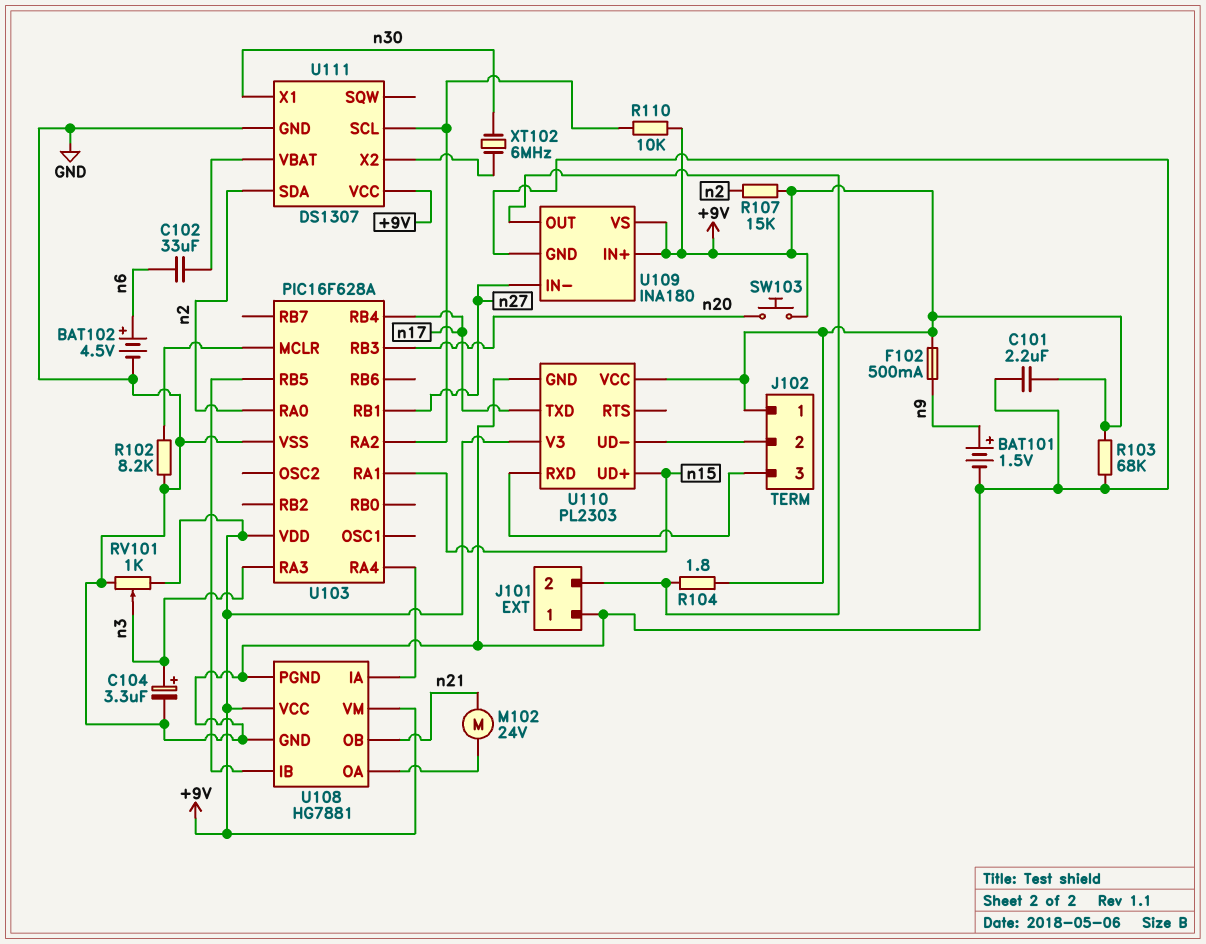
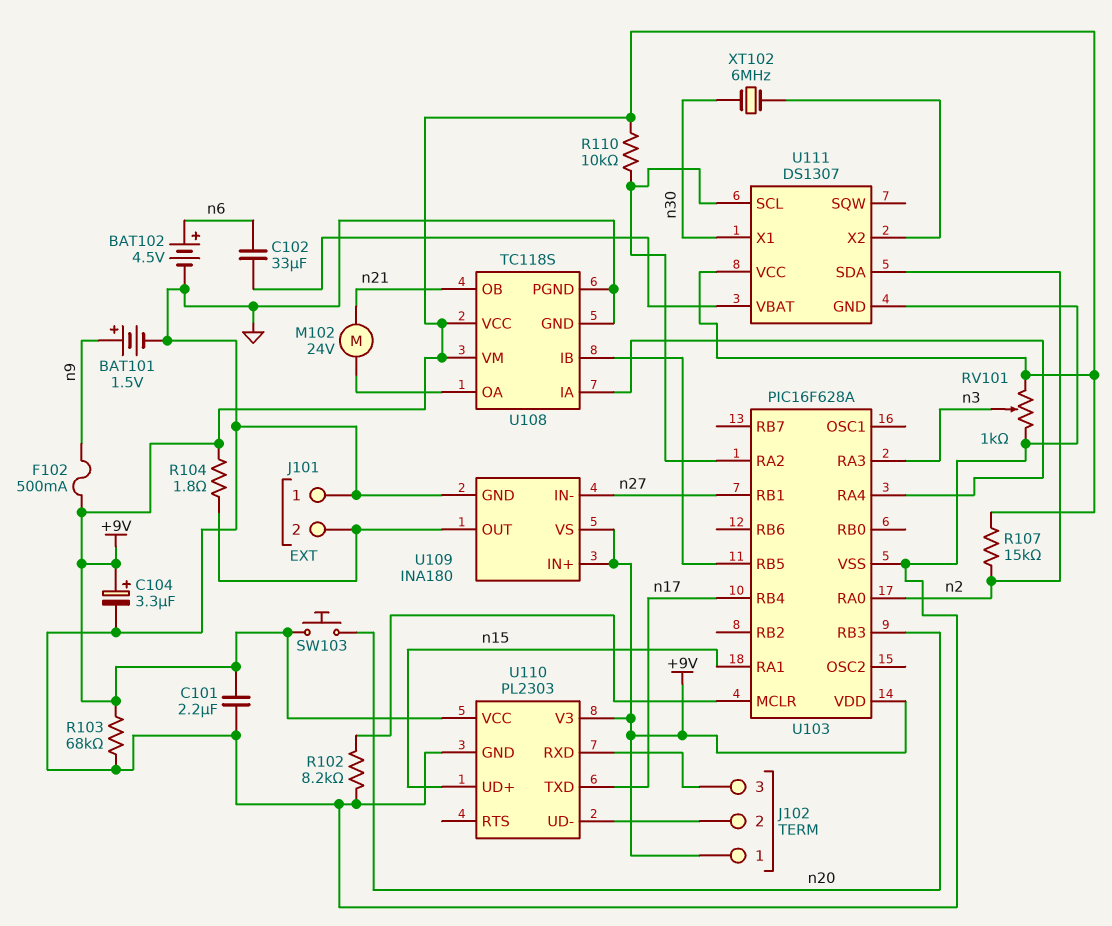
C104: 3.3uF (plus n3, minus GND) -> 3.3uF (plus +9V, minus GND)
U108: HG7881 -> TC118S

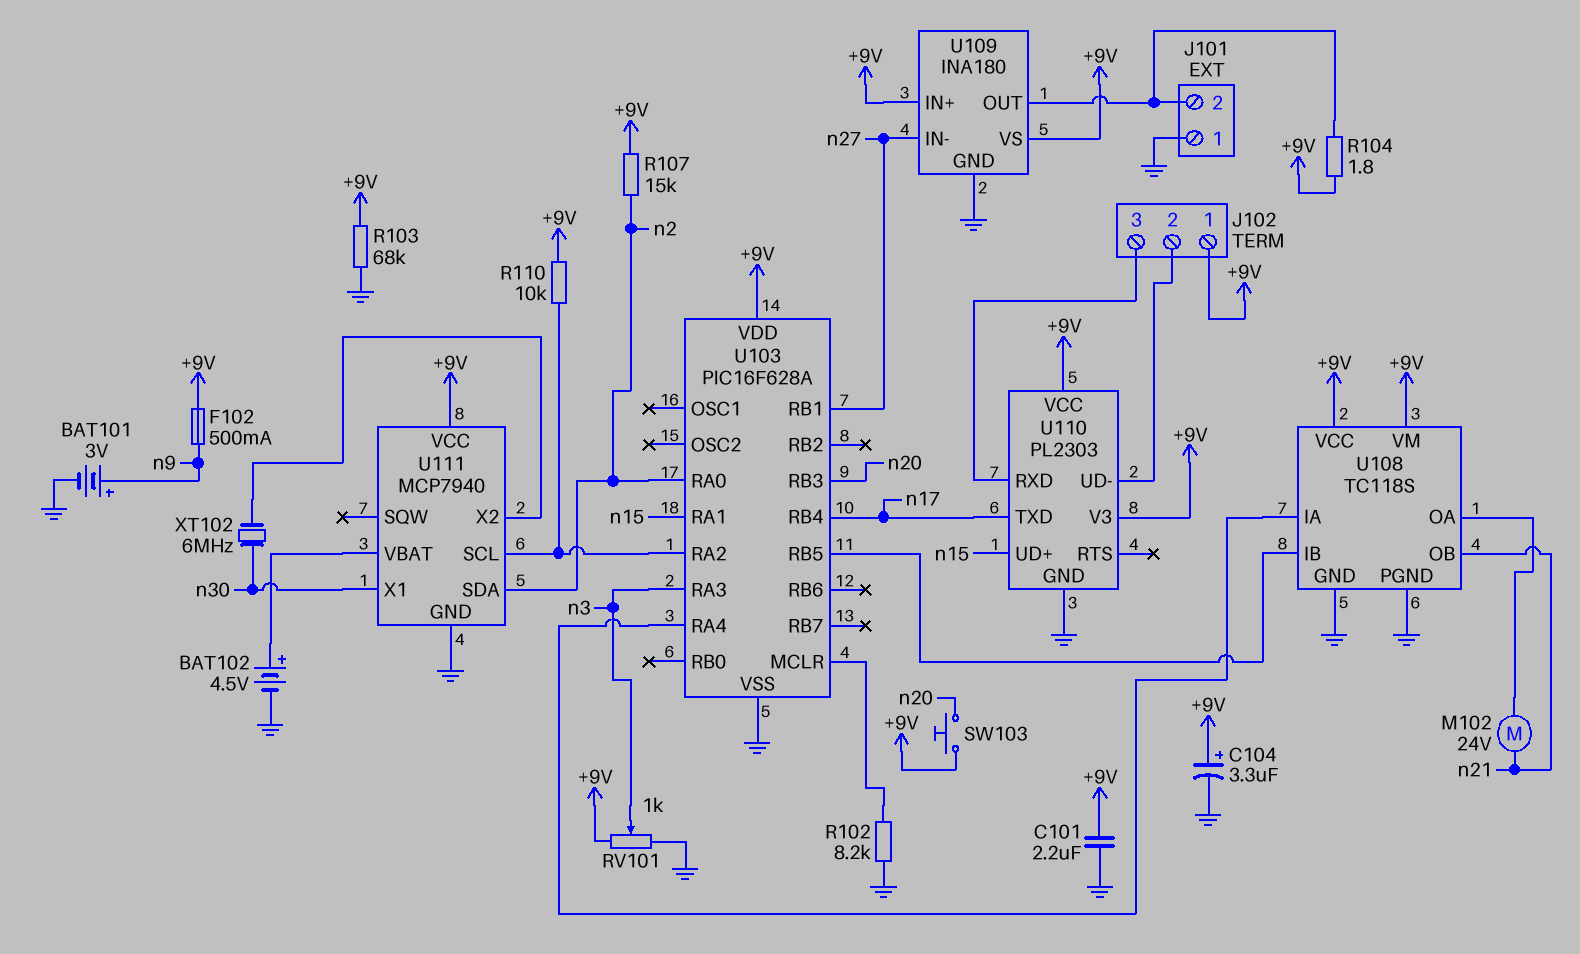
BAT101: 1.5V (plus n9, minus GND) -> 3V (plus n9, minus GND)
BAT102: 4.5V (plus n6, minus GND) -> 4.5V (plus U111/VBAT, minus GND)
C102: 33uF (U111/VBAT, n6) -> none
U111: DS1307 -> MCP7940

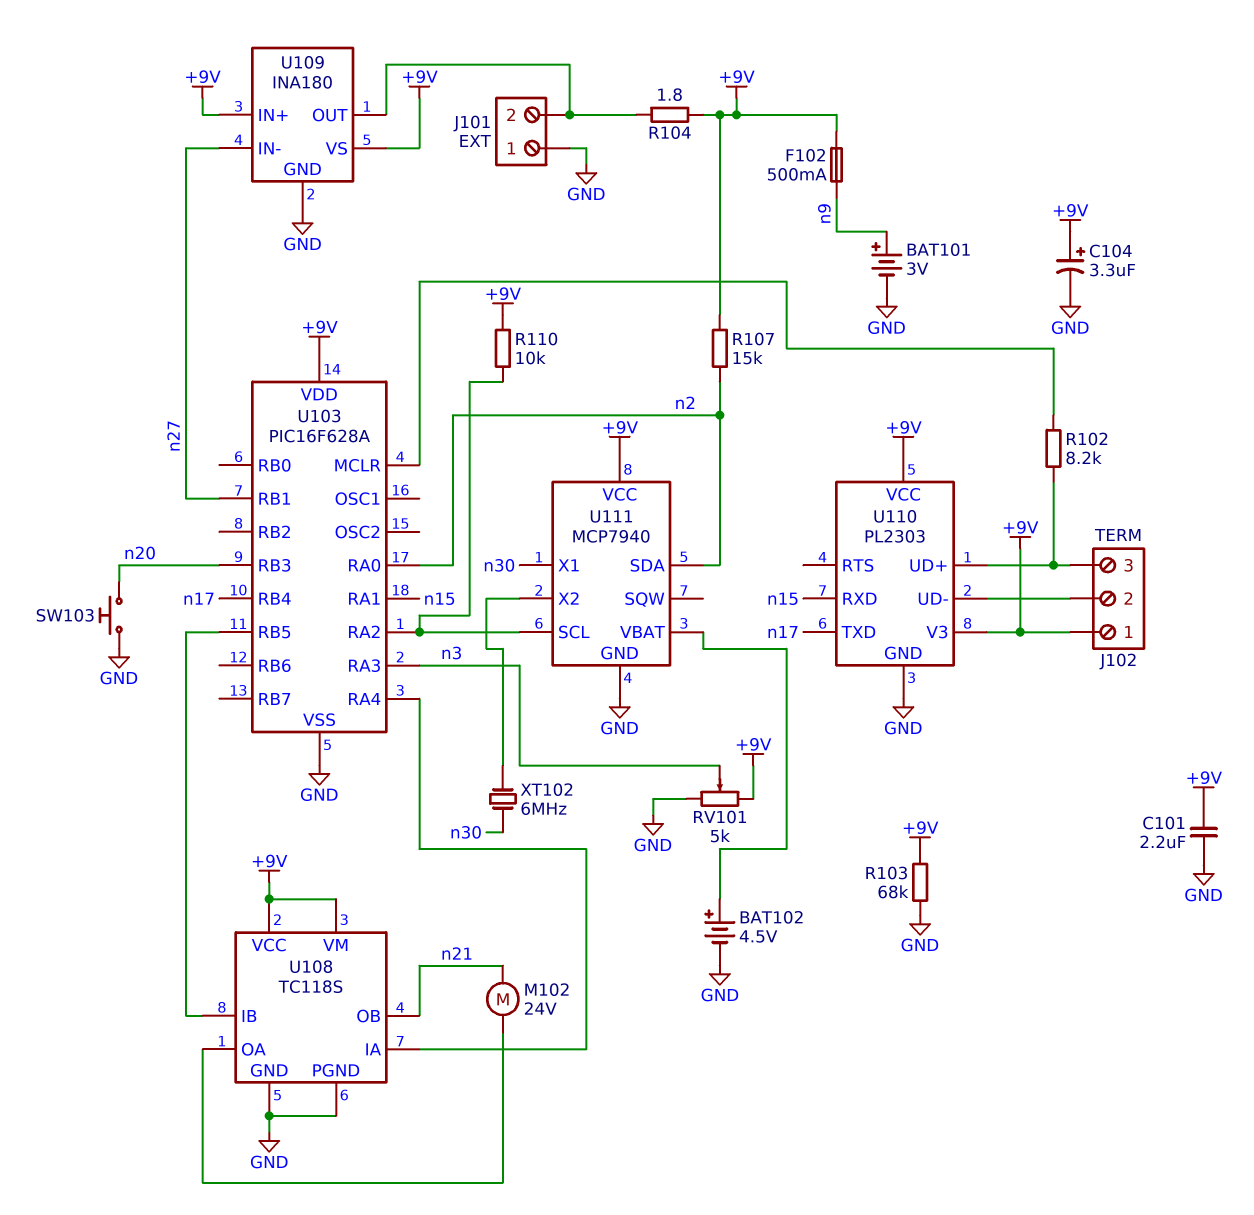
R102: 8.2k (GND, U103/MCLR) -> 8.2k (J102/3, U103/MCLR)
RV101: 1k (+9V, GND, wiper n3) -> 5k (+9V, GND, wiper n3)
SW103: button (+9V, n20) -> button (GND, n20)
U110 pin RXD: J102/3 -> n15
U110 pin UD+: n15 -> J102/3

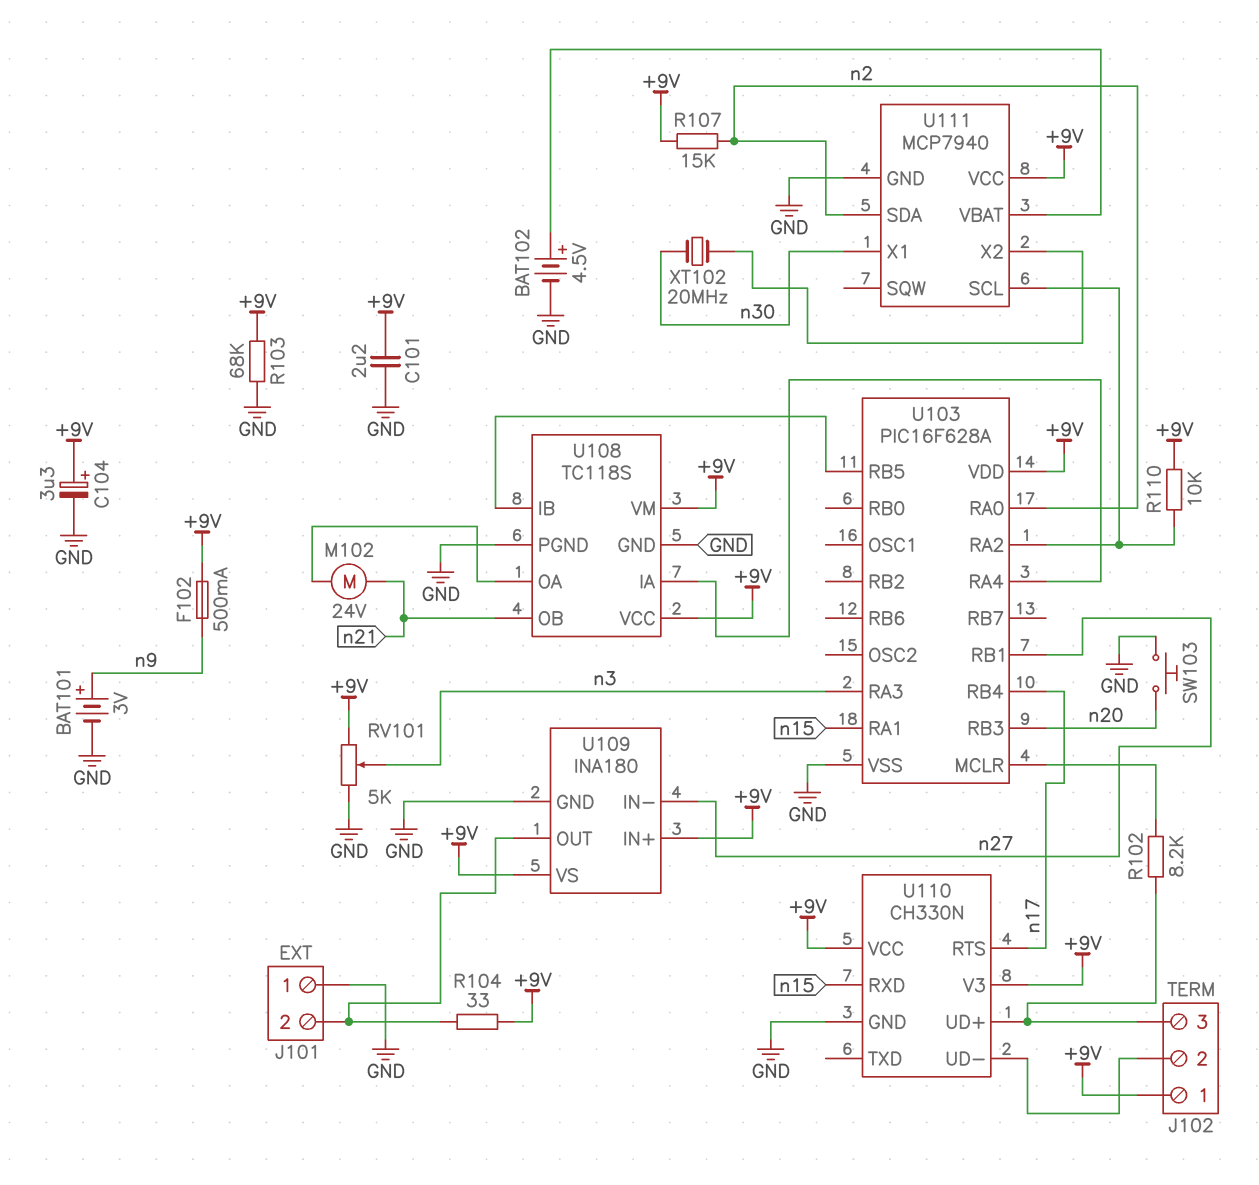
R104: 1.8 (+9V, J101/2) -> 33 (+9V, J101/2)
U110: PL2303 -> CH330N
U110 pin RTS: none -> n17
U110 pin TXD: n17 -> none
XT102: 6MHz (U111/X2, n30) -> 20MHz (U111/X2, n30)

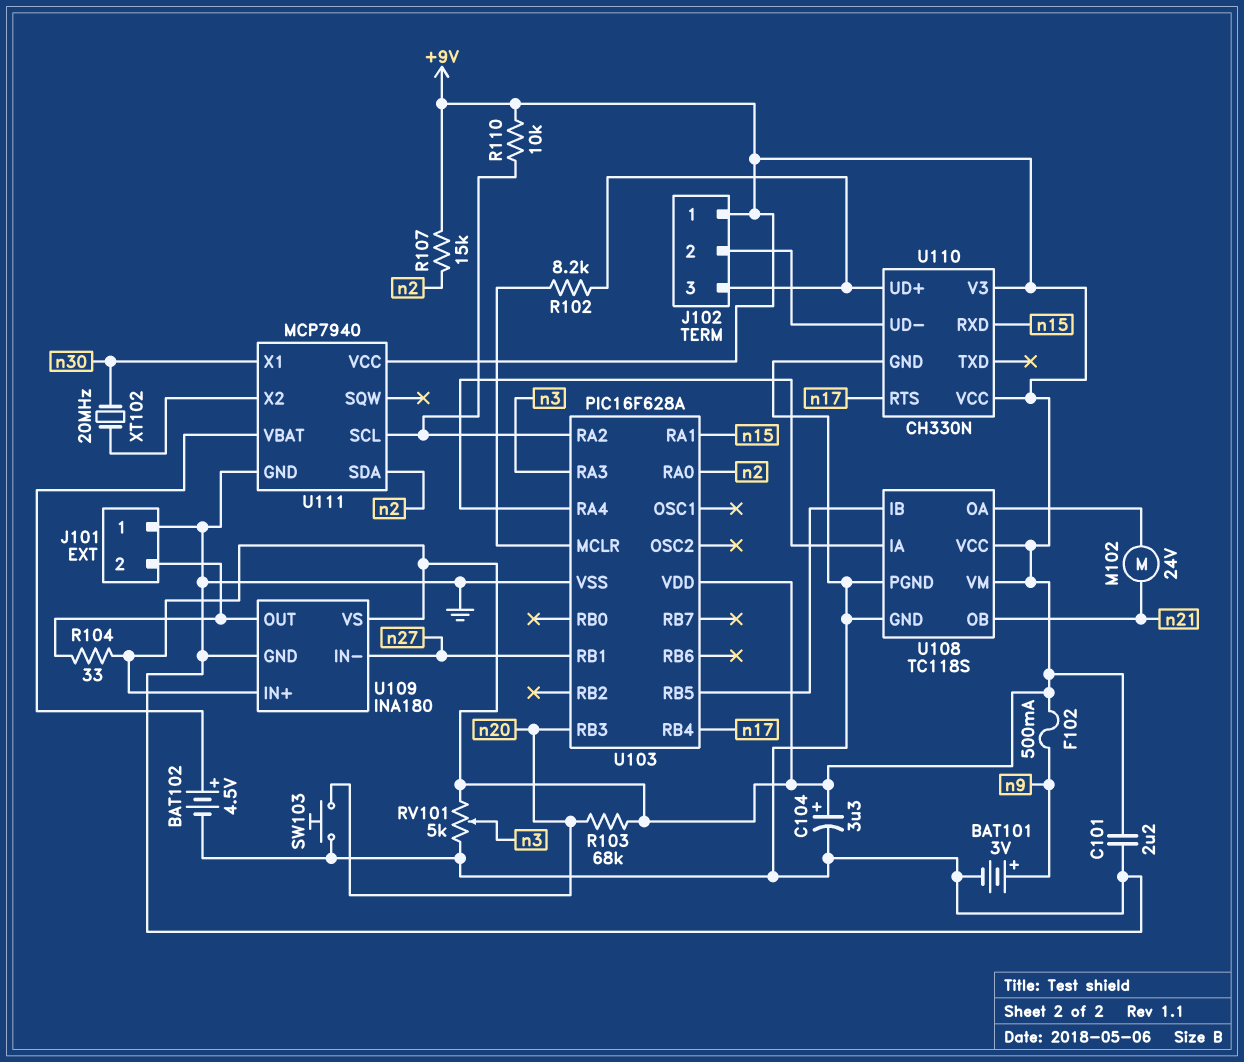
R103: 68k (+9V, GND) -> 68k (+9V, n20)

